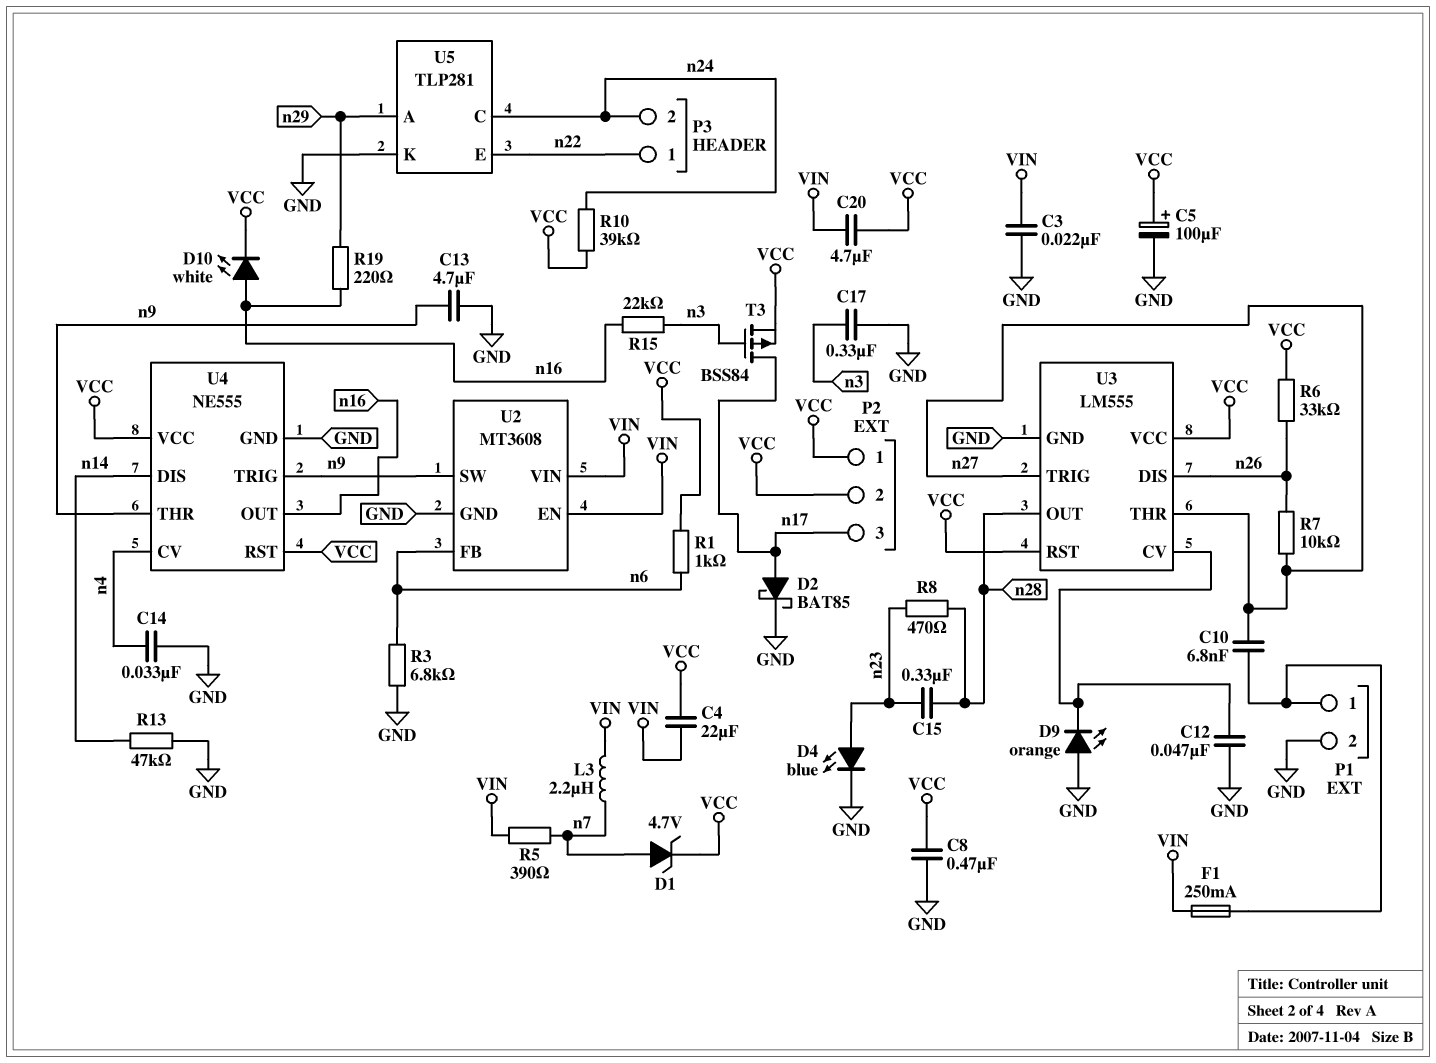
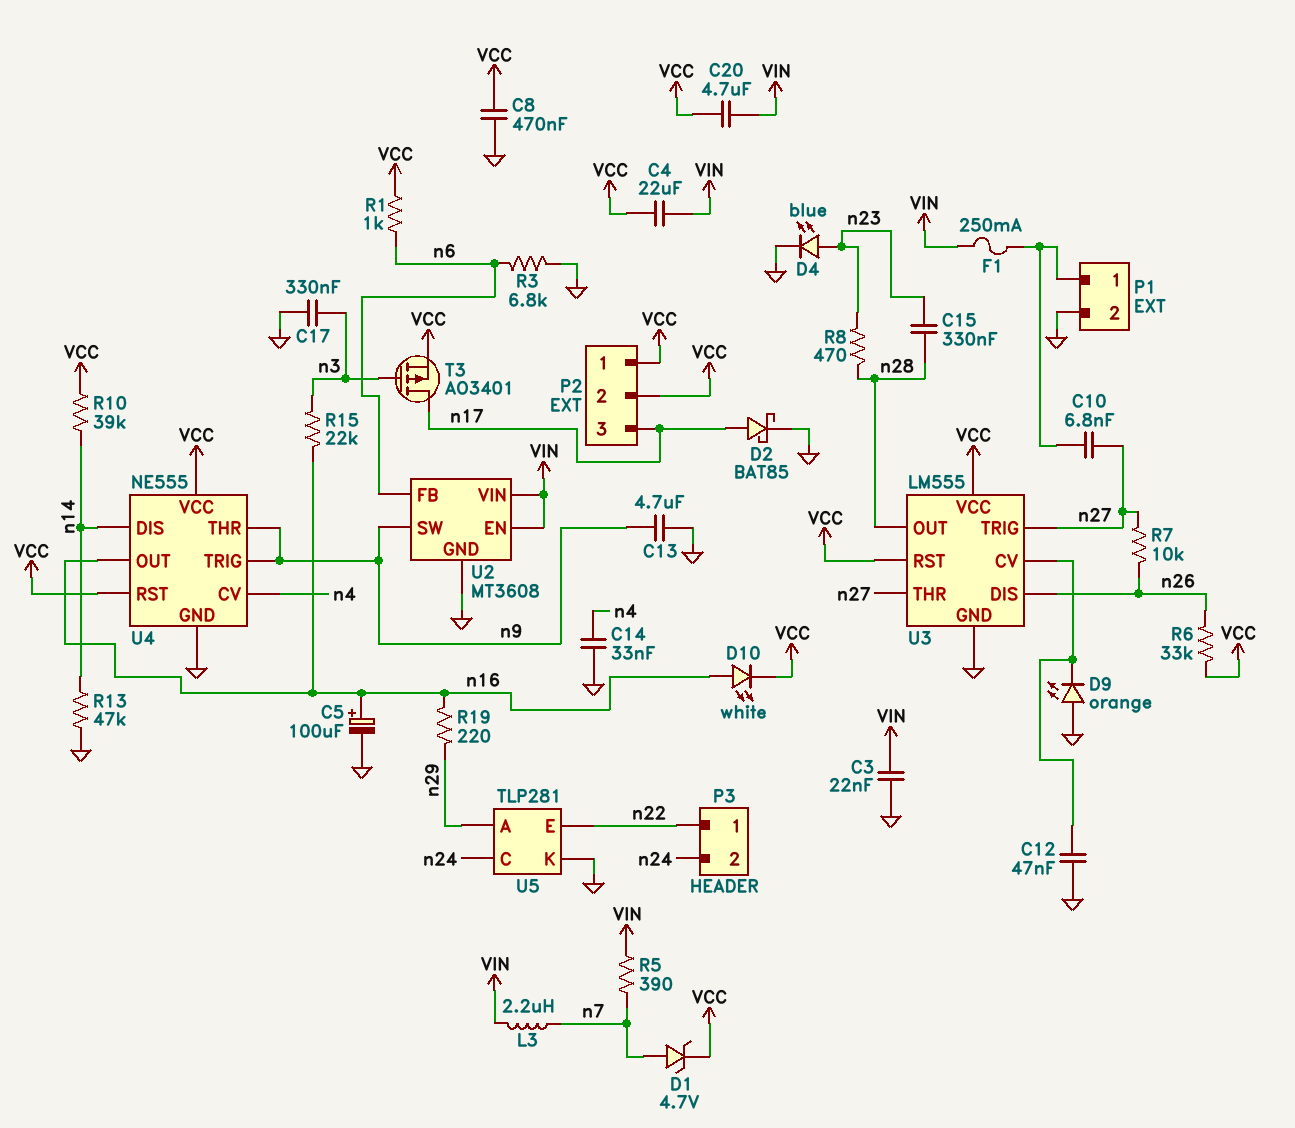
C5: 100uF (plus VCC, minus GND) -> 100uF (plus n16, minus GND)
R10: 39k (VCC, n24) -> 39k (VCC, n14)
T3: PMOS BSS84 (G n3, D n17, S VCC) -> PMOS AO3401 (G n3, D n17, S VCC)

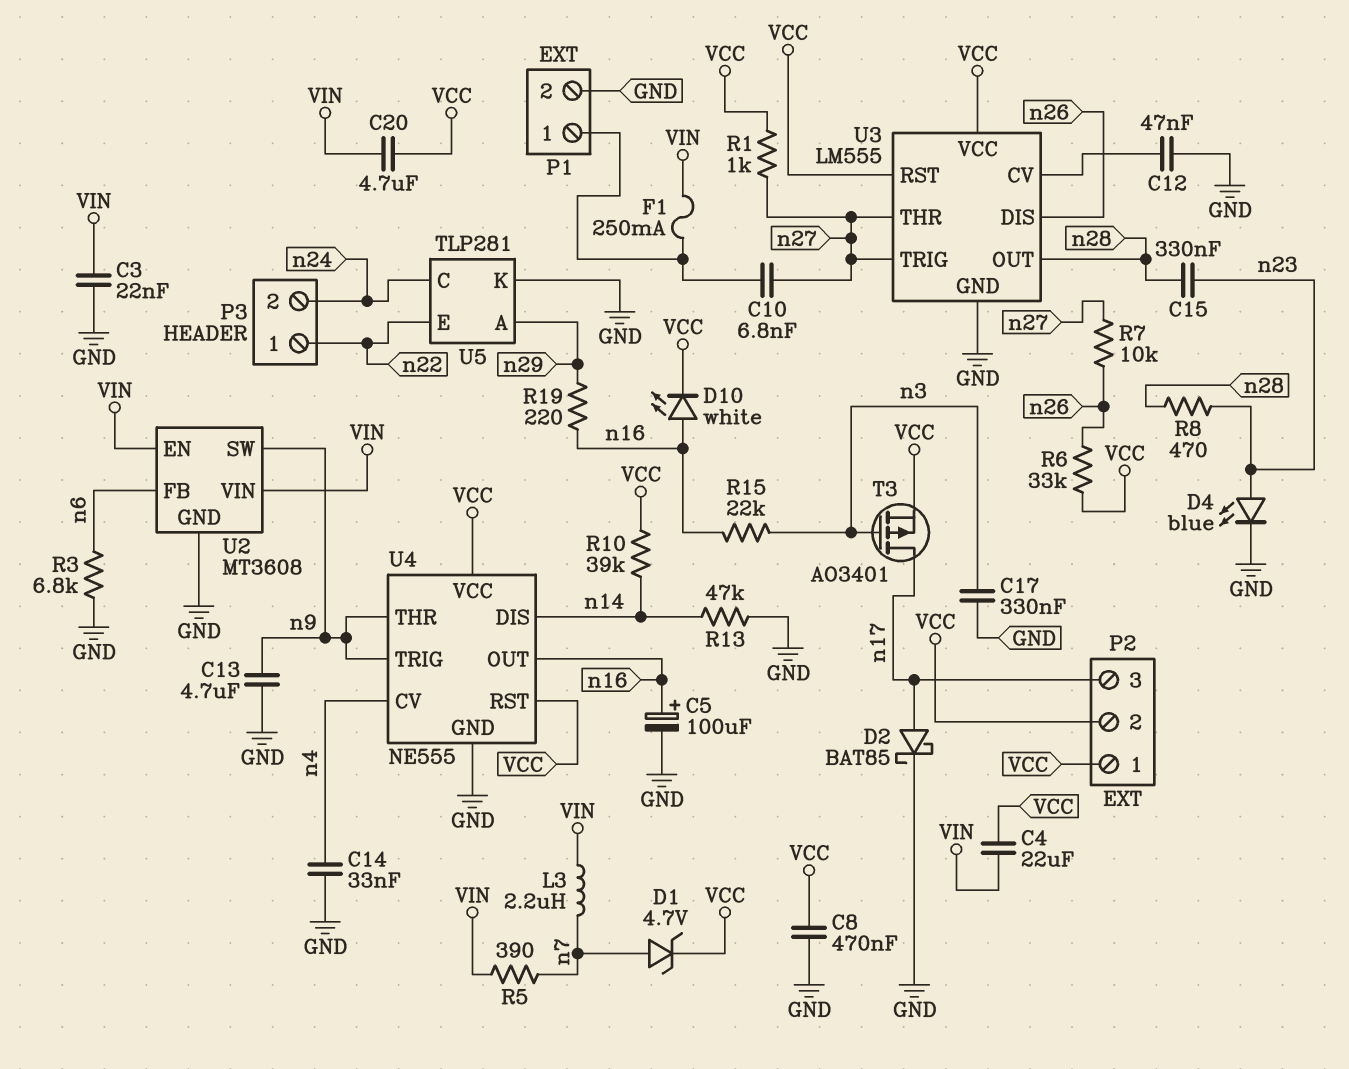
D9: LED orange (A GND, K U3/CV) -> none
R1: 1k (VCC, n6) -> 1k (VCC, n27)

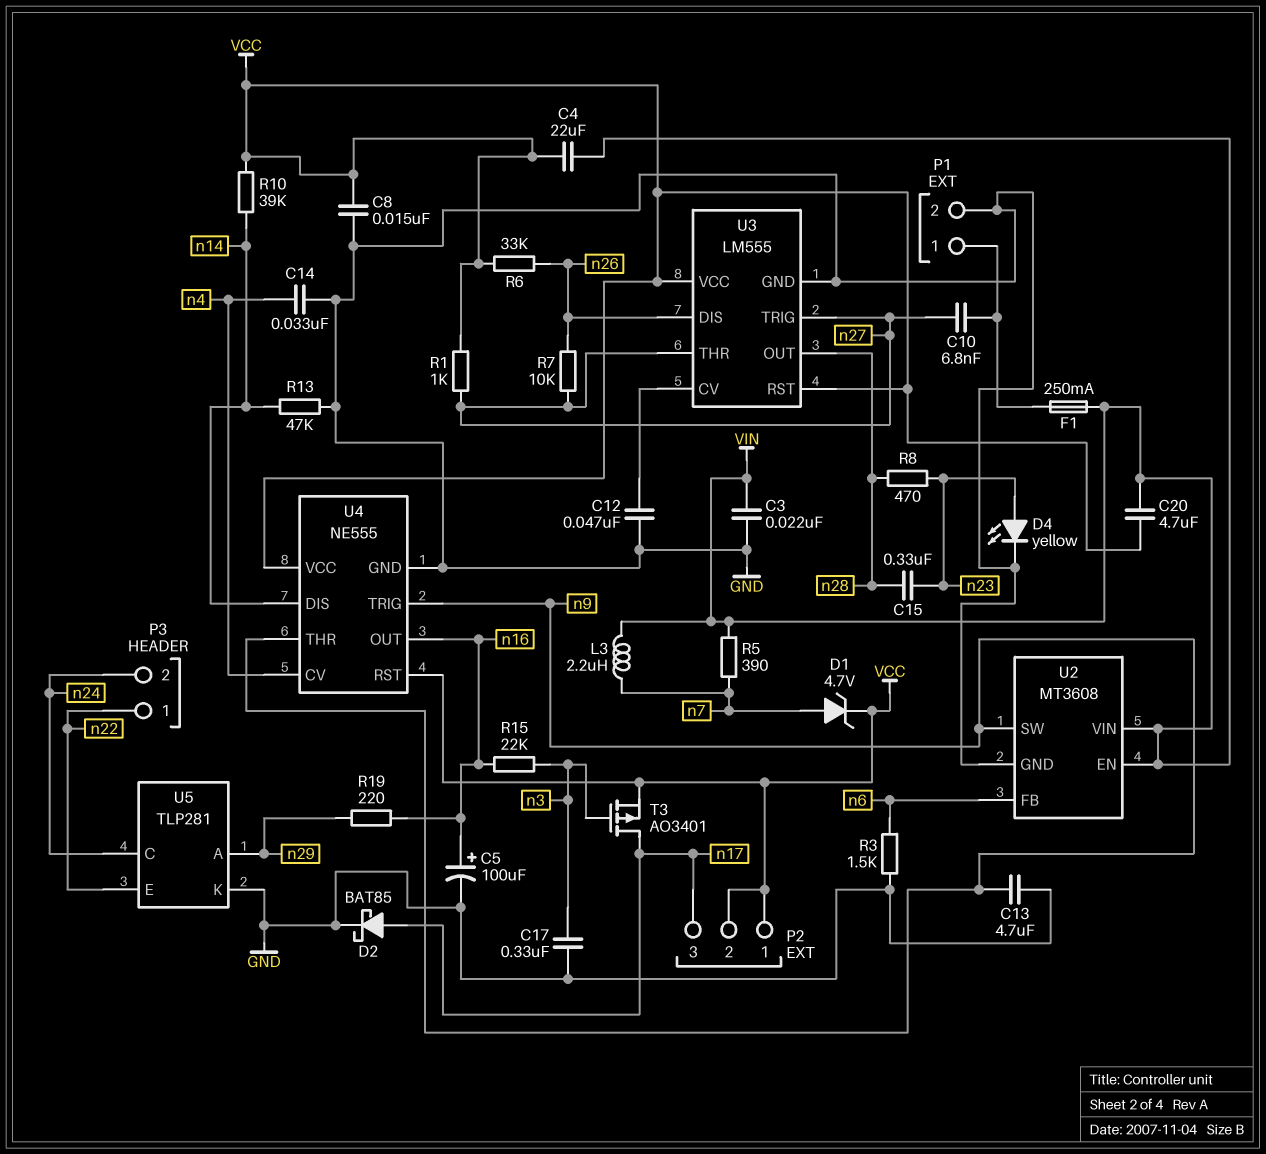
C8: 470nF (GND, VCC) -> 15nF (GND, VCC)
D4: LED blue (A n23, K GND) -> LED yellow (A n23, K GND)
D10: LED white (A n16, K VCC) -> none
R3: 6.8k (GND, n6) -> 1.5k (GND, n6)

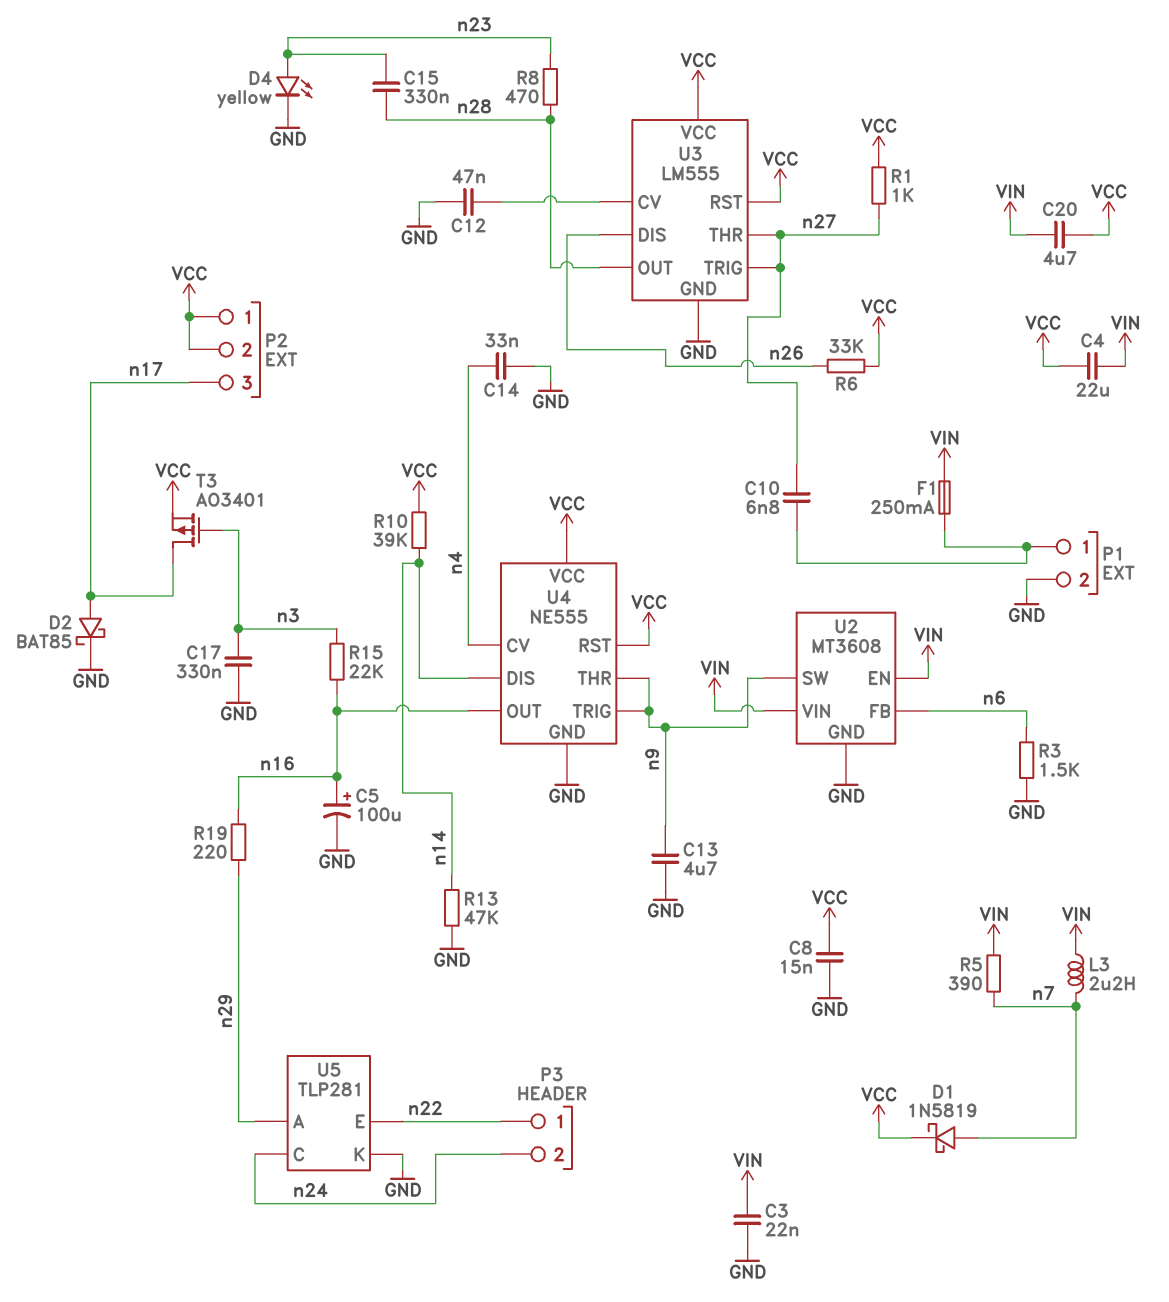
D1: zener 4.7V (A n7, K VCC) -> schottky 1N5819 (A n7, K VCC)
R7: 10k (n26, n27) -> none

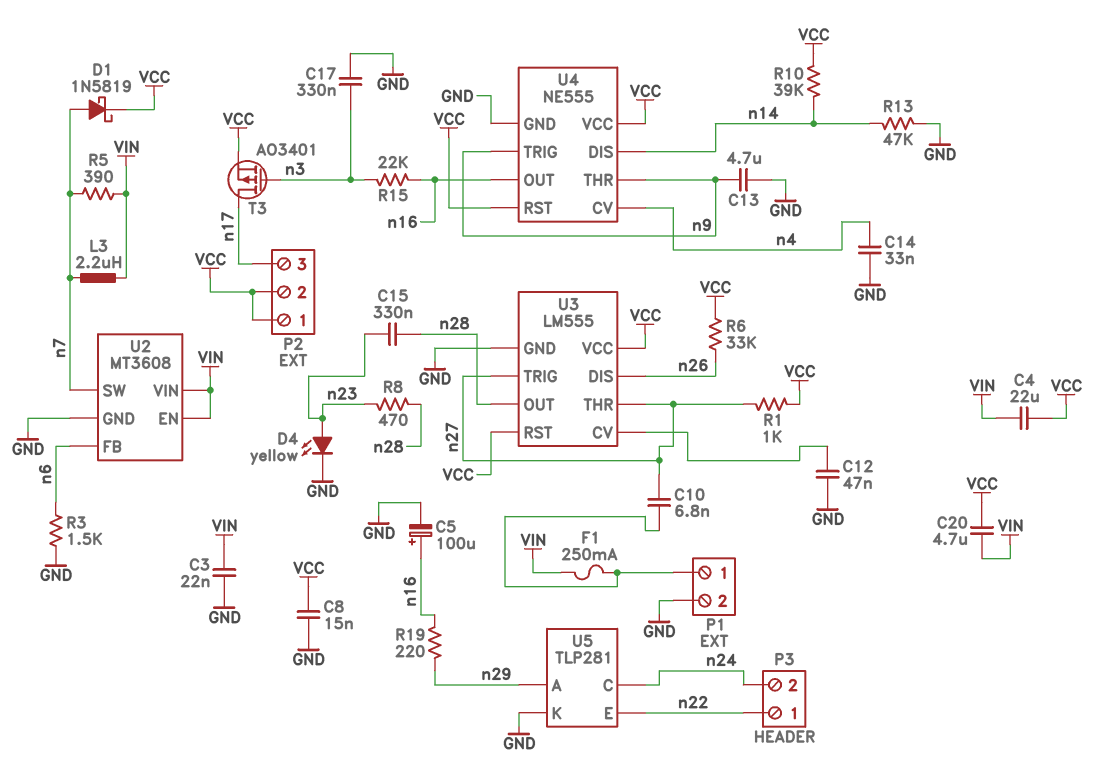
D2: schottky BAT85 (A n17, K GND) -> none
U2 pin SW: n9 -> n7

